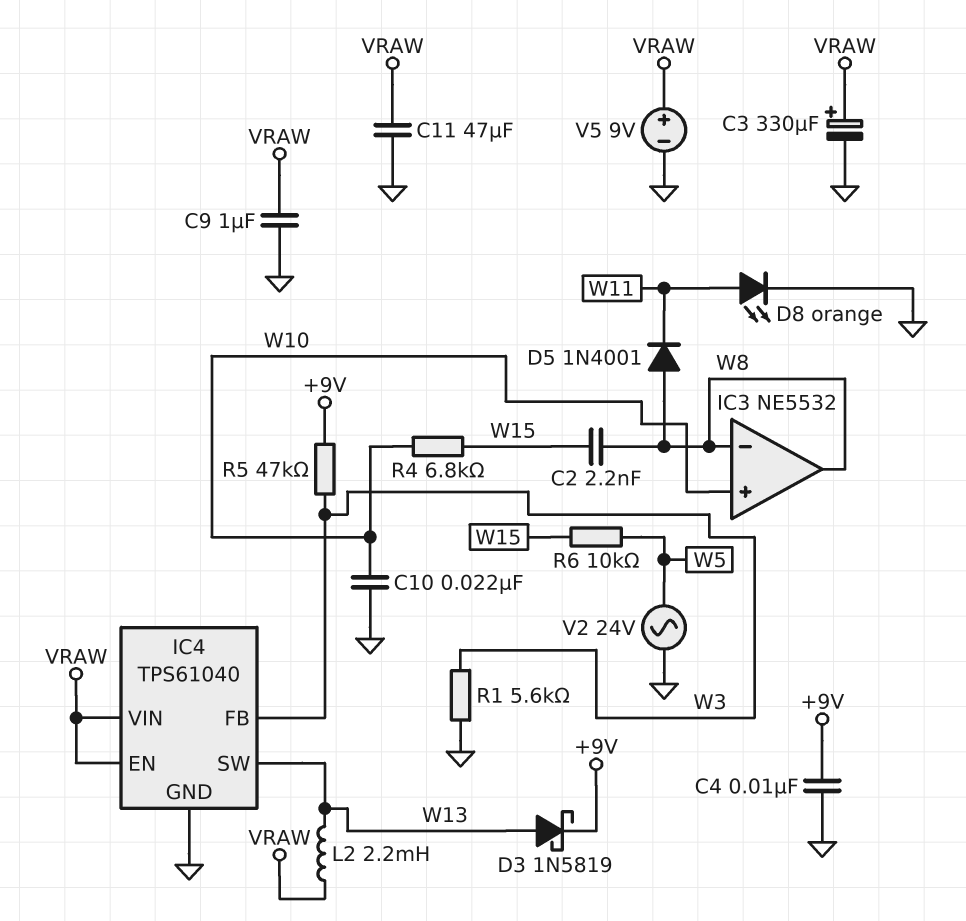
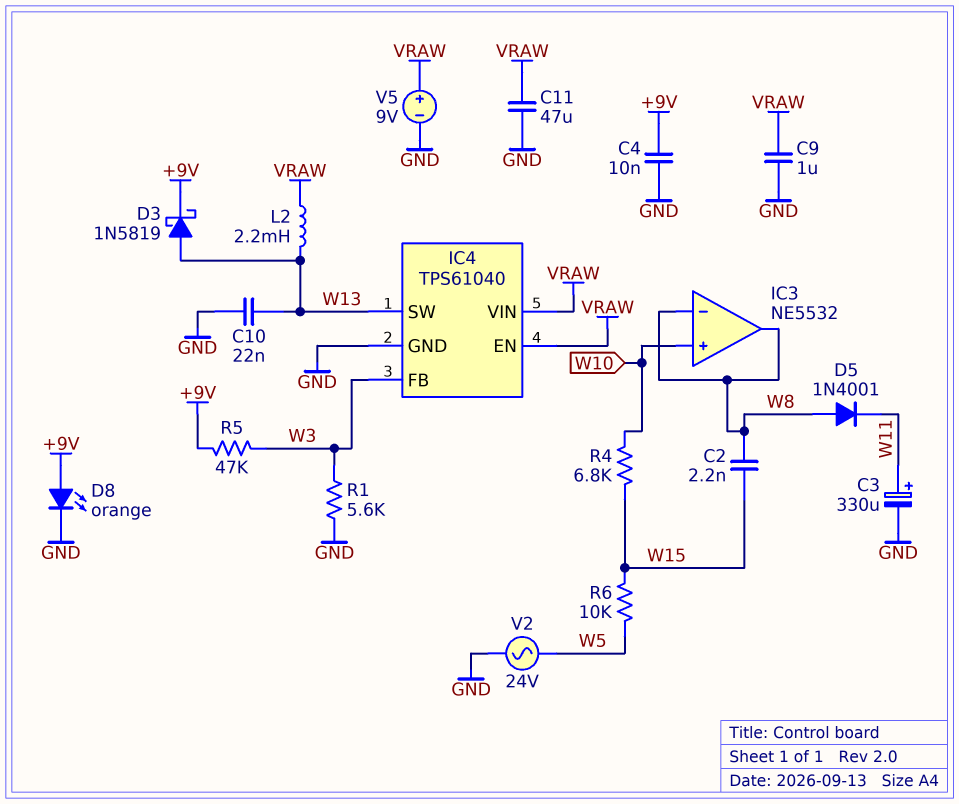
C3: 330uF (plus VRAW, minus GND) -> 330uF (plus W11, minus GND)
C10: 22nF (GND, W10) -> 22nF (GND, W13)
D8: LED orange (A W11, K GND) -> LED orange (A +9V, K GND)

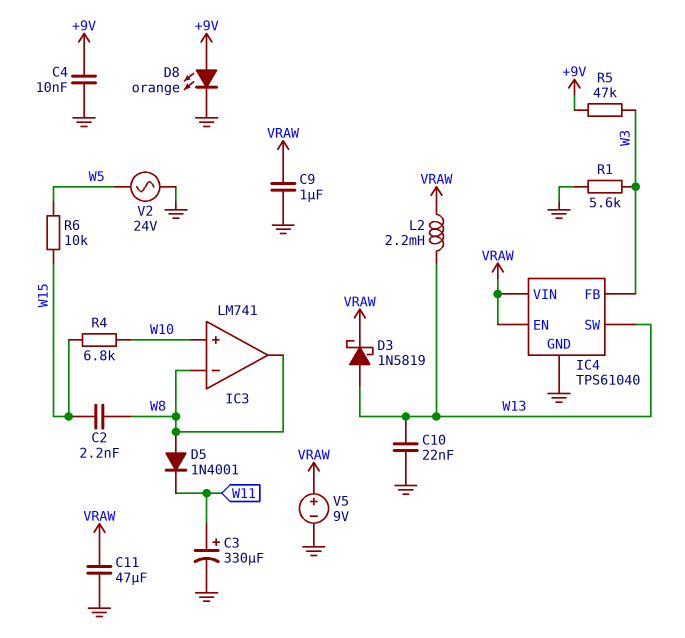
D3: schottky 1N5819 (A W13, K +9V) -> schottky 1N5819 (A W13, K VRAW)
IC3: NE5532 -> LM741

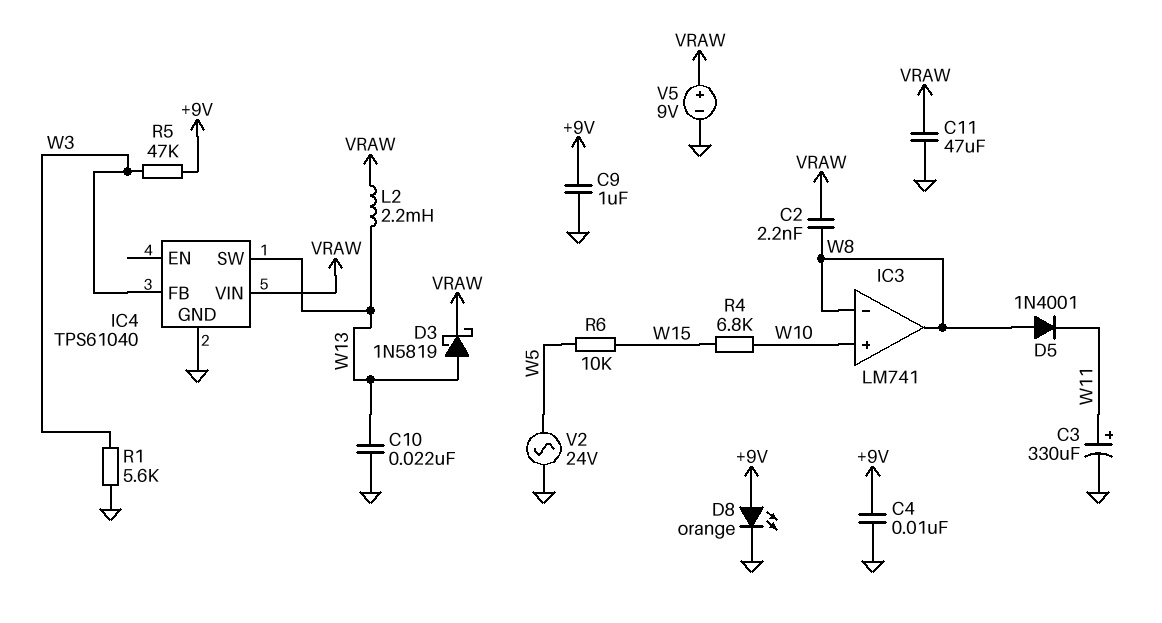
C2: 2.2nF (W8, W15) -> 2.2nF (VRAW, W8)
C9: 1uF (GND, VRAW) -> 1uF (+9V, GND)
IC4 pin EN: VRAW -> none

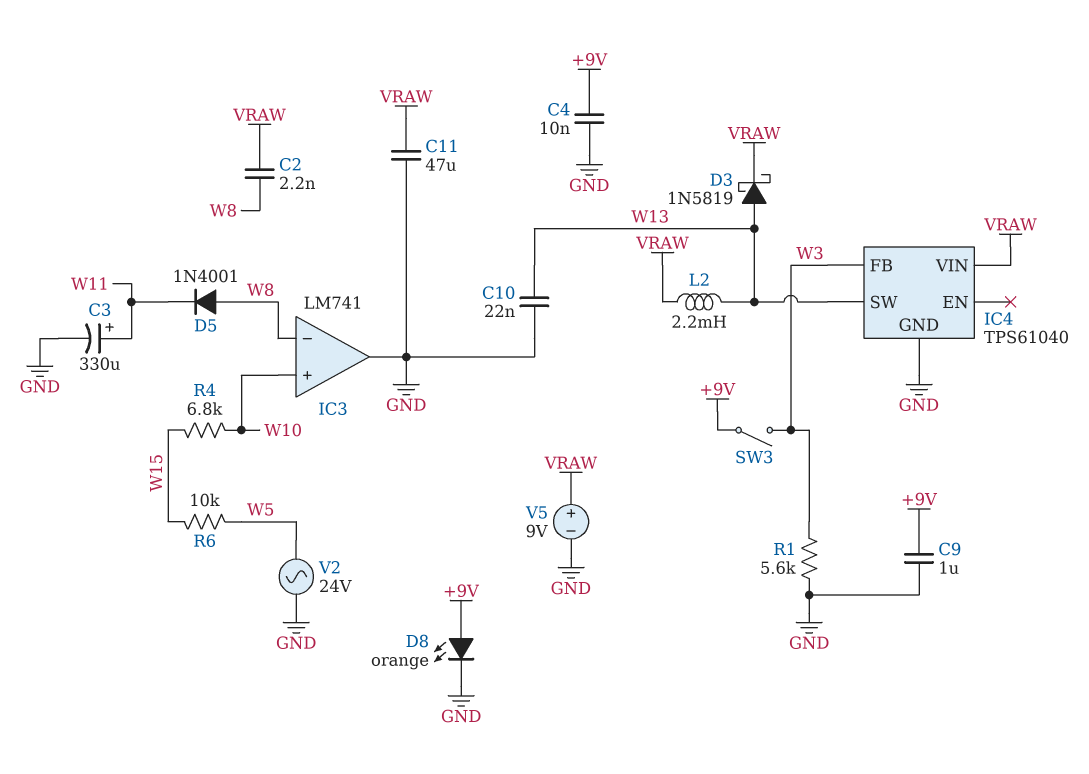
IC3 pin out: W8 -> GND
R5: 47k (+9V, W3) -> none
SW3: none -> switch (+9V, W3)

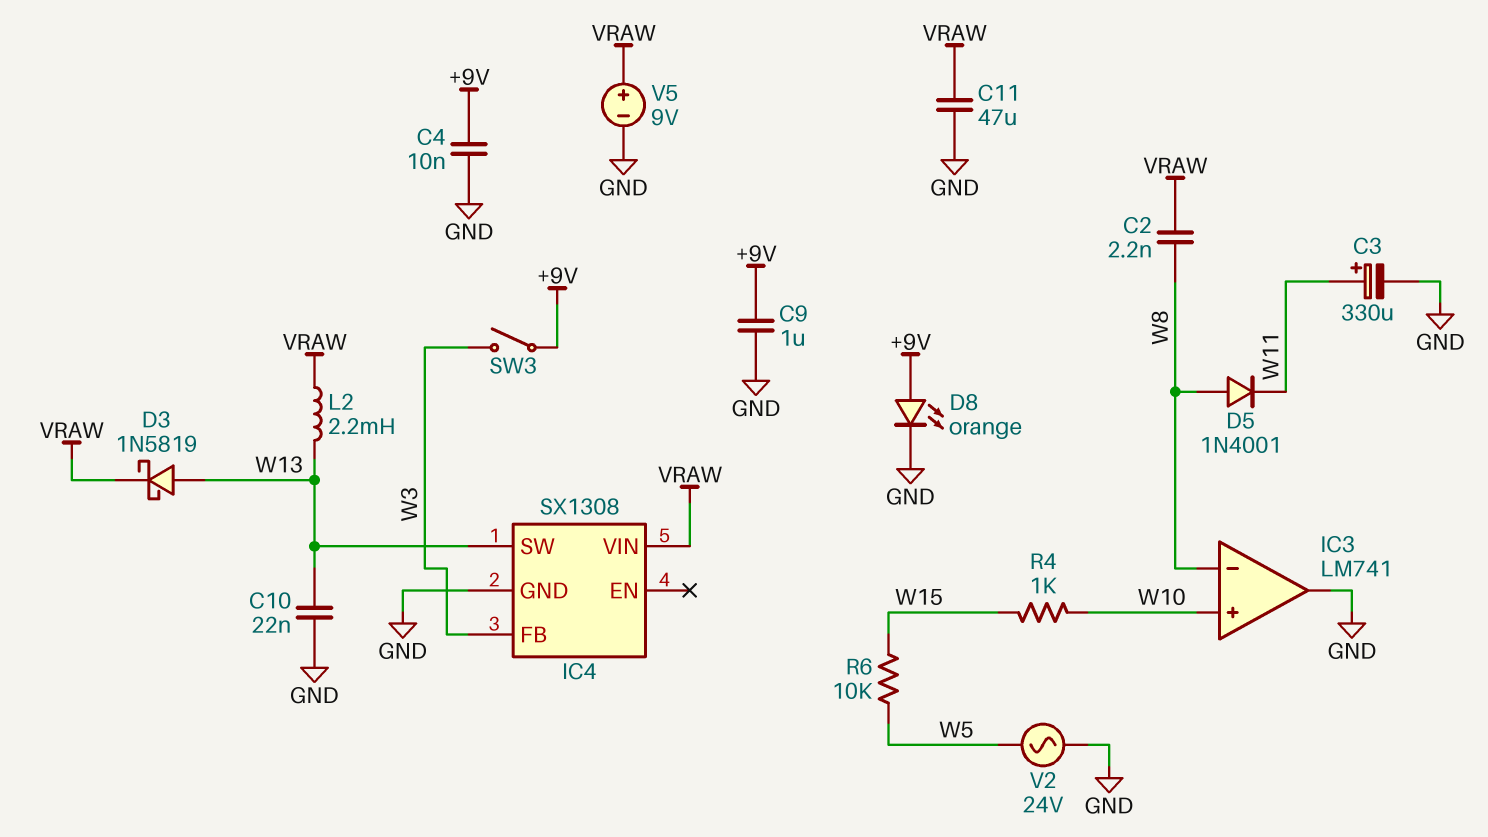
IC4: TPS61040 -> SX1308
R1: 5.6k (GND, W3) -> none
R4: 6.8k (W10, W15) -> 1k (W10, W15)

